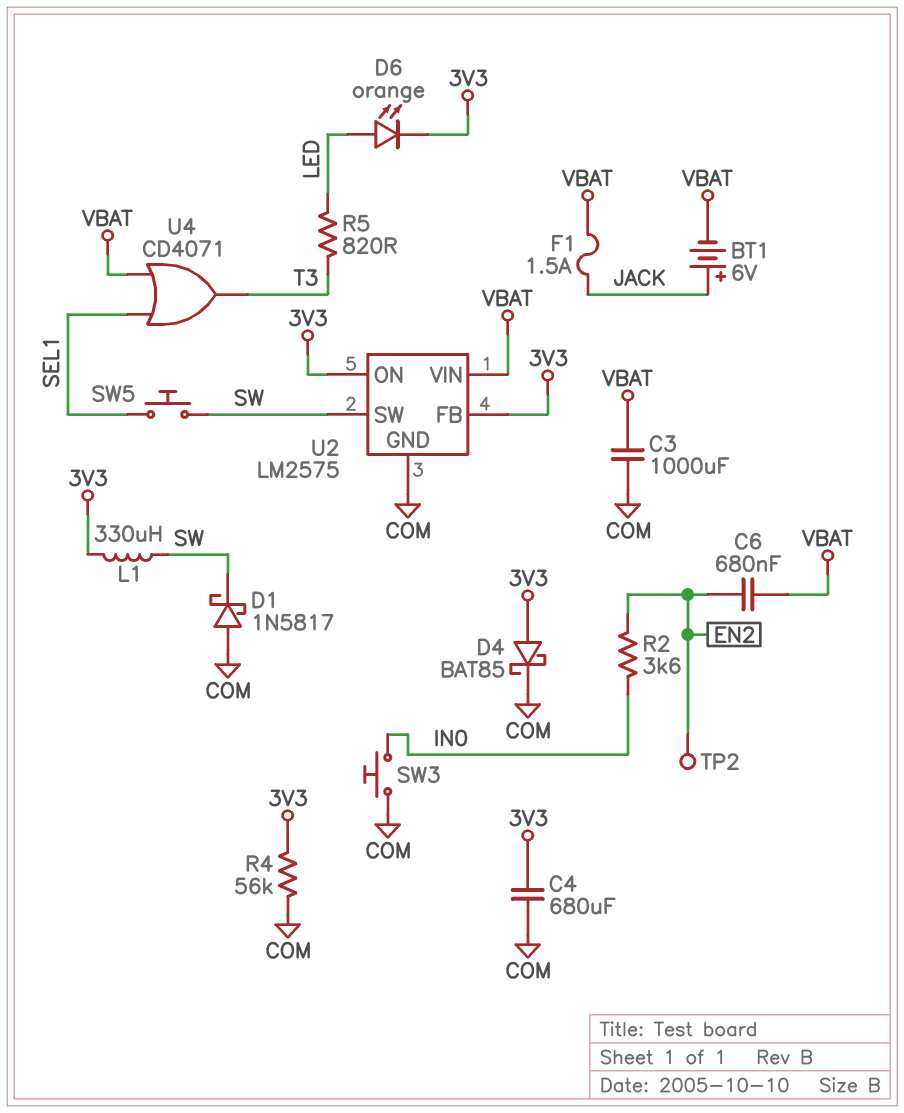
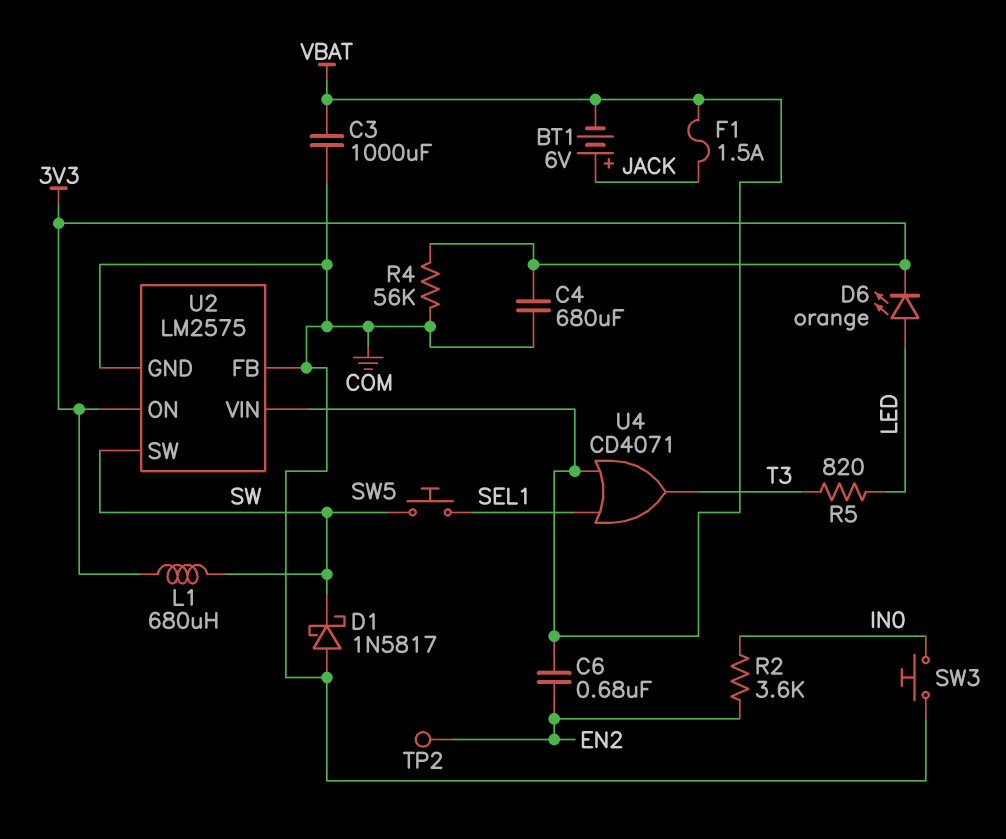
D4: schottky BAT85 (A 3V3, K COM) -> none
L1: 330uH (3V3, SW) -> 680uH (3V3, SW)
U2 pin FB: 3V3 -> COM

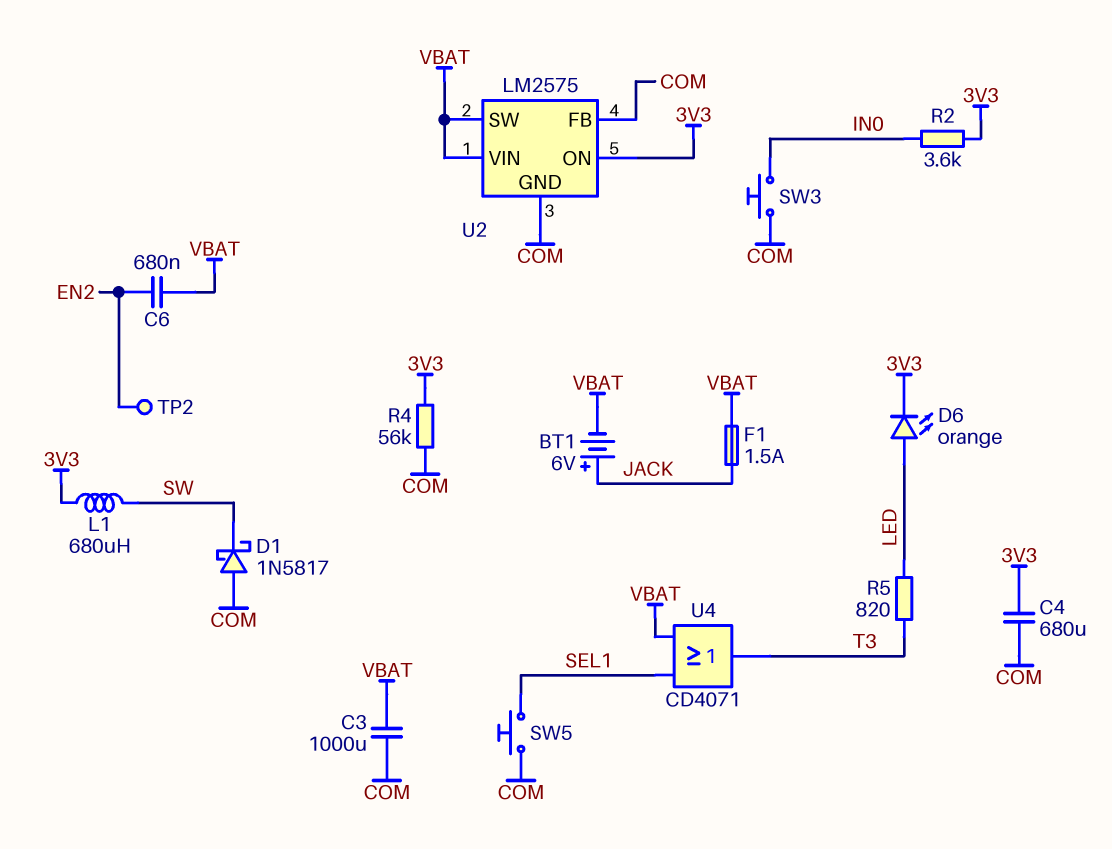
R2: 3.6k (EN2, IN0) -> 3.6k (3V3, IN0)
SW5: button (SEL1, SW) -> button (COM, SEL1)
U2 pin SW: SW -> VBAT

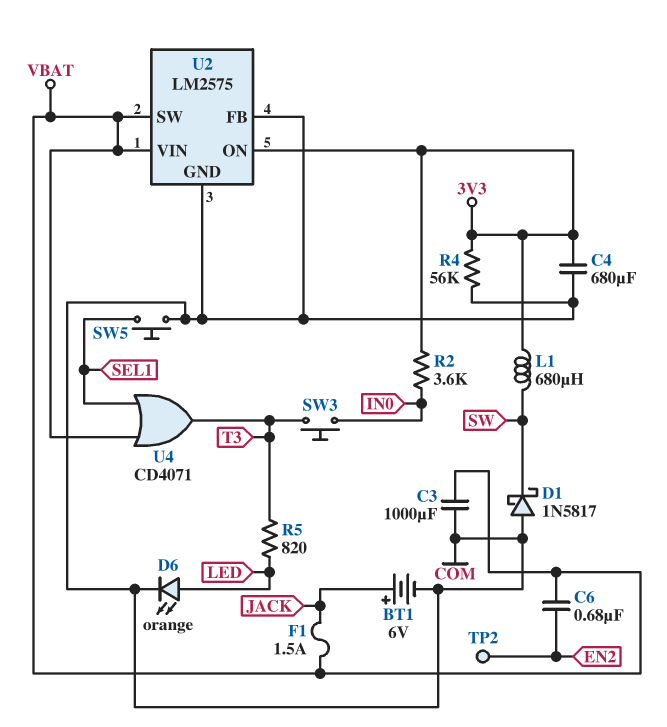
BT1: 6V (plus JACK, minus VBAT) -> 6V (plus JACK, minus COM)
D6: LED orange (A LED, K 3V3) -> LED orange (A LED, K COM)
SW3: button (COM, IN0) -> button (IN0, T3)

